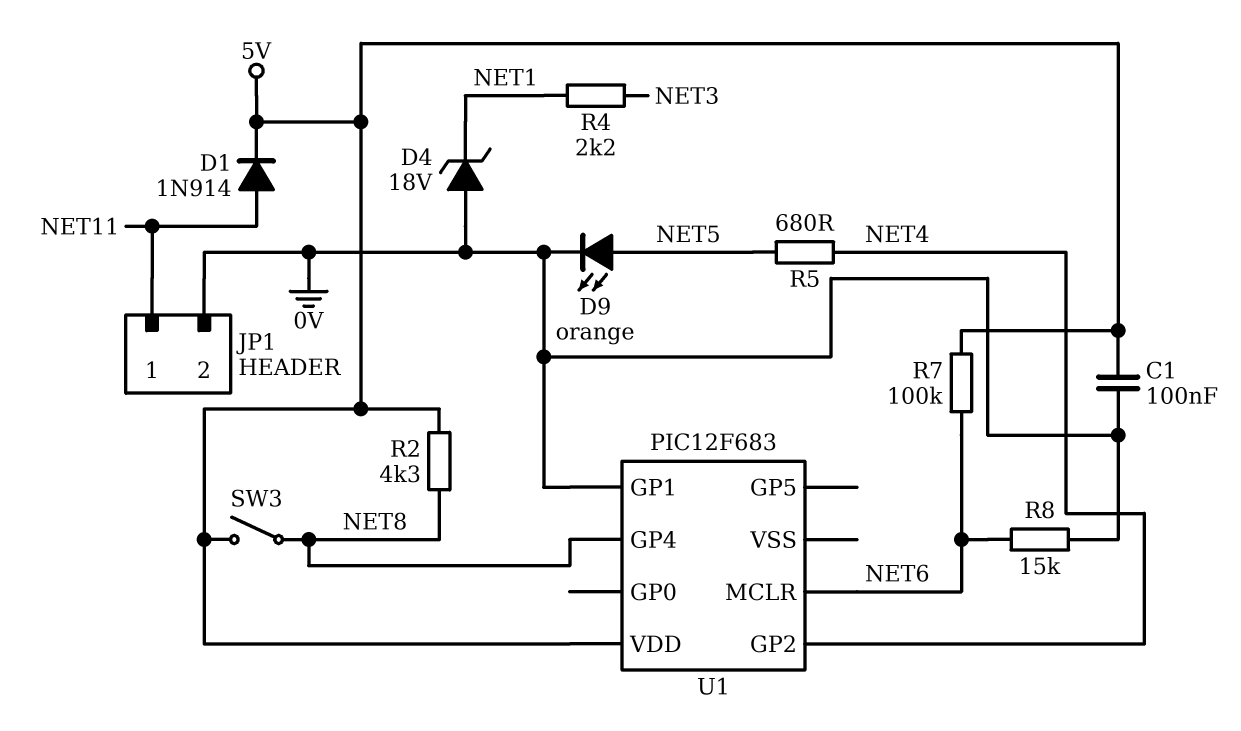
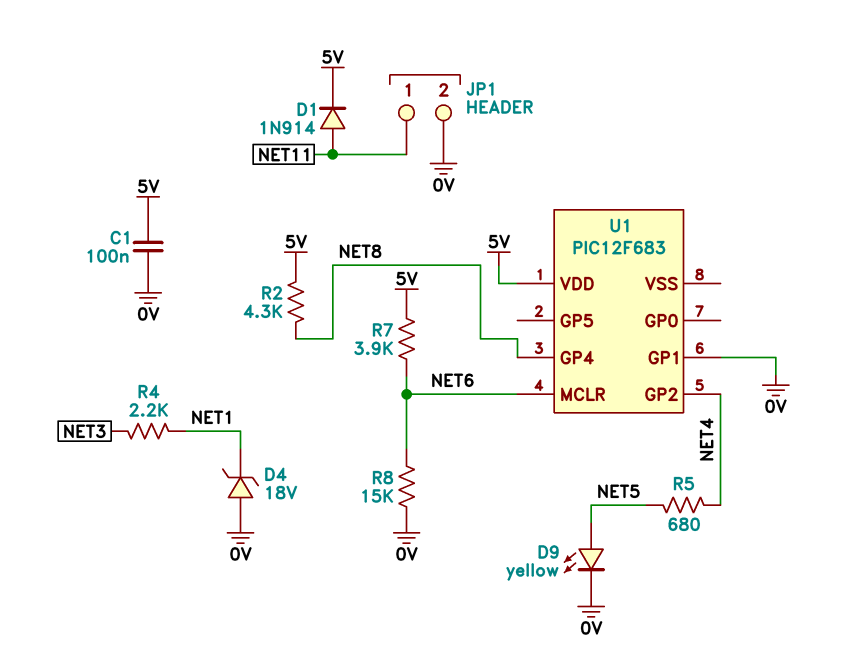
D9: LED orange (A NET5, K 0V) -> LED yellow (A NET5, K 0V)
R7: 100k (5V, NET6) -> 3.9k (5V, NET6)
SW3: switch (5V, NET8) -> none

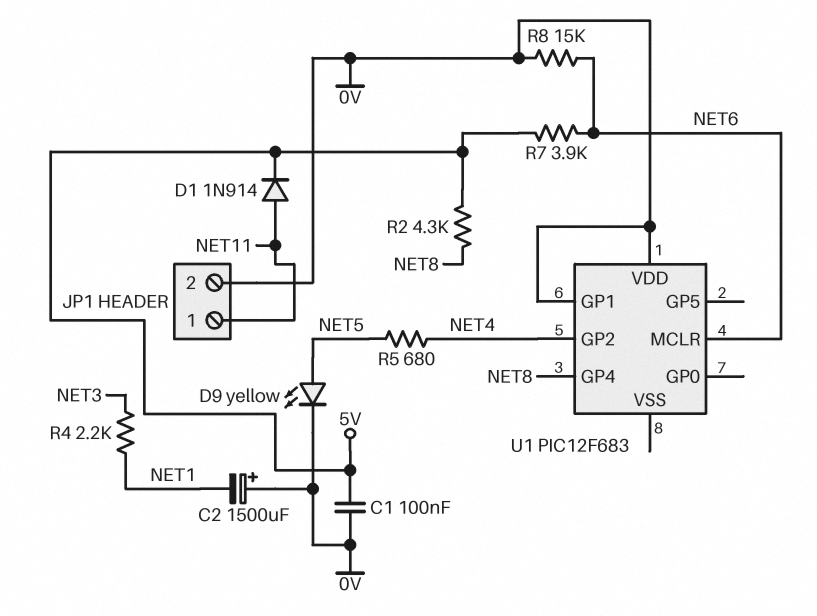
C2: none -> 1500uF (plus 0V, minus NET1)
D4: zener 18V (A 0V, K NET1) -> none
U1 pin VDD: 5V -> 0V

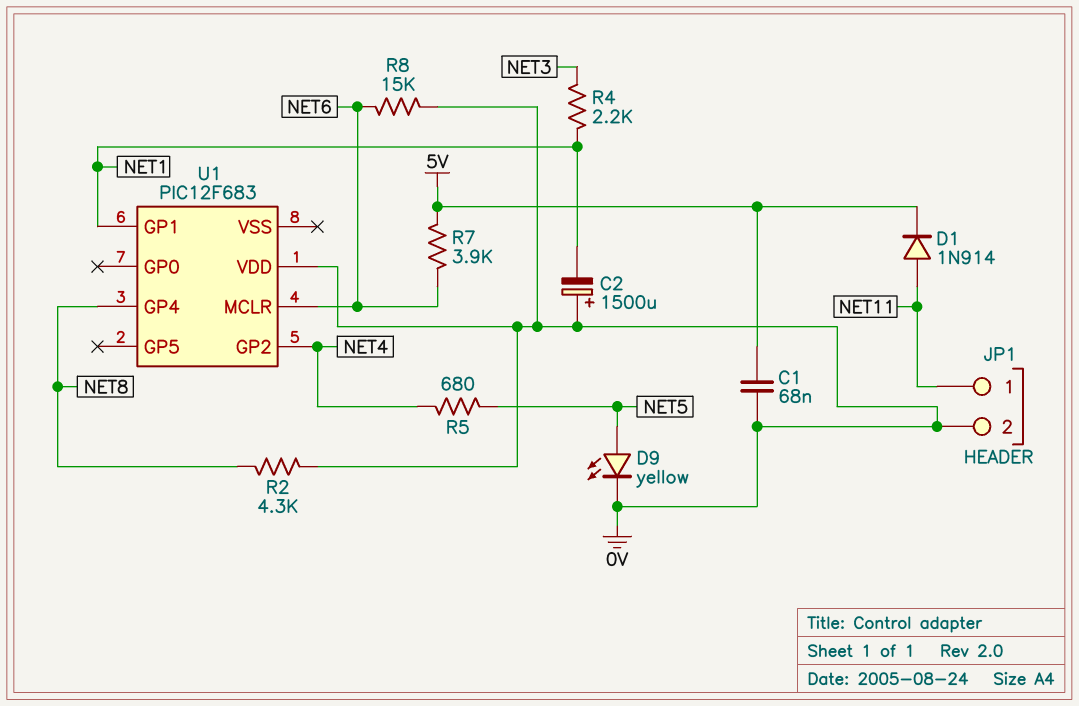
C1: 100nF (0V, 5V) -> 68nF (0V, 5V)
R2: 4.3k (5V, NET8) -> 4.3k (0V, NET8)
U1 pin GP1: 0V -> NET1

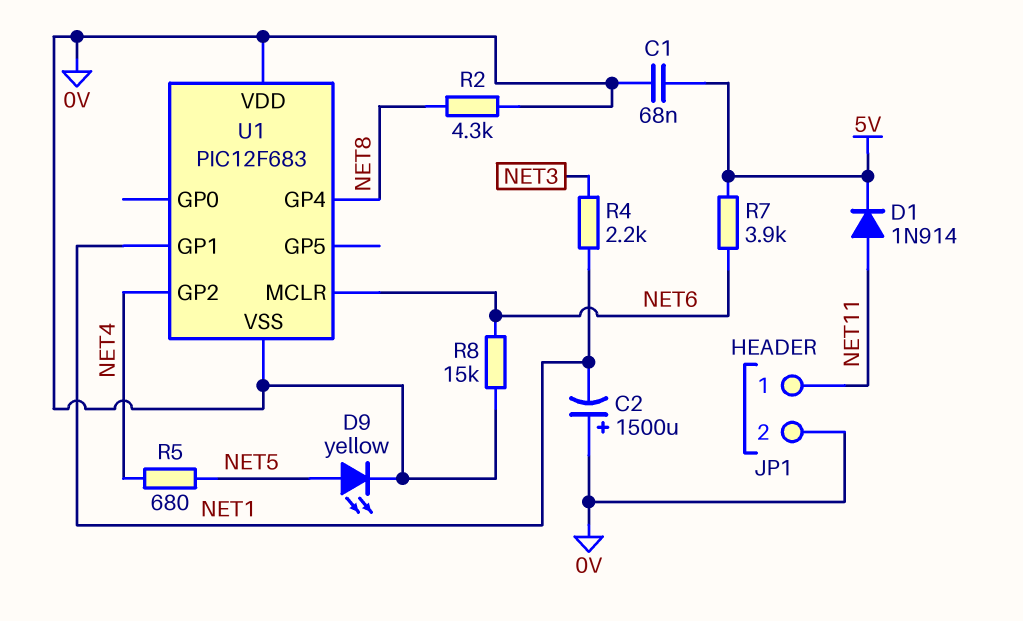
U1 pin VSS: none -> 0V

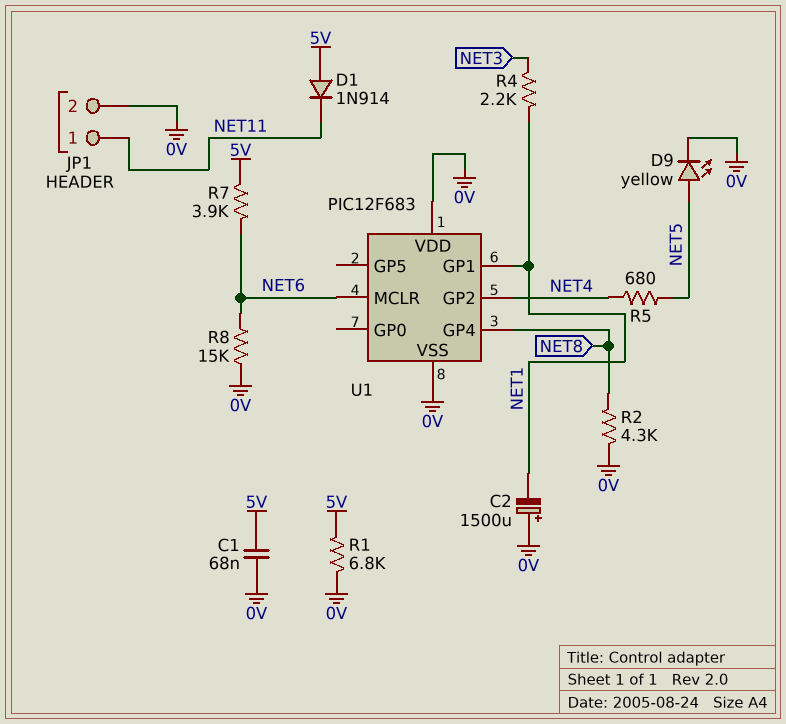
D1: diode 1N914 (A NET11, K 5V) -> diode 1N914 (A 5V, K NET11)
R1: none -> 6.8k (0V, 5V)

